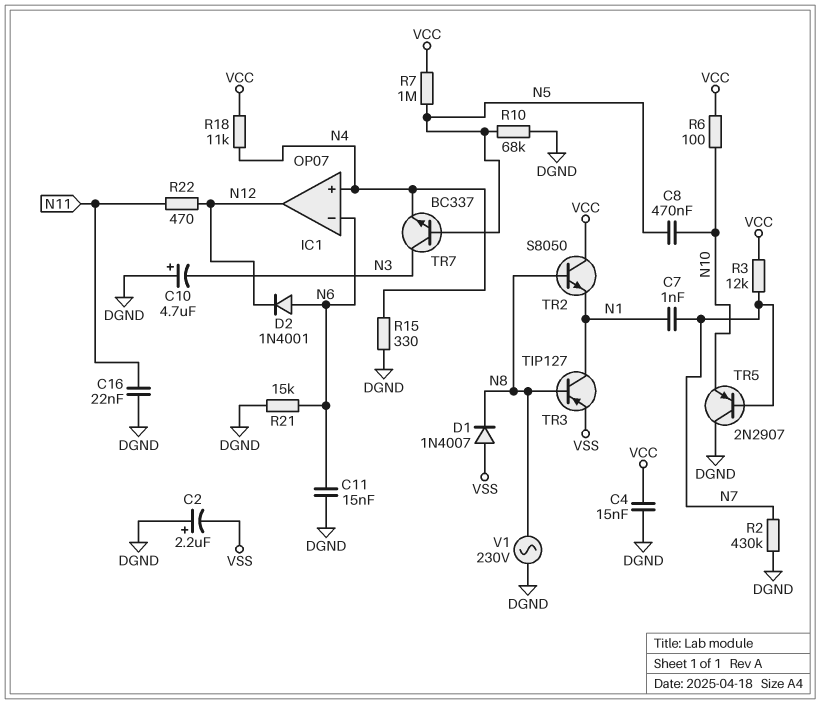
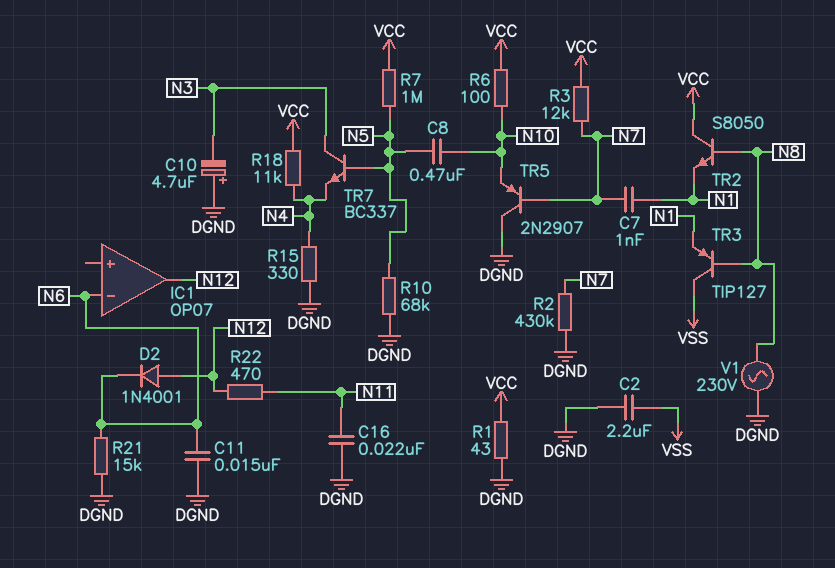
C2: 2.2uF (plus DGND, minus VSS) -> 2.2uF (DGND, VSS)
C4: 15nF (DGND, VCC) -> none
D1: diode 1N4007 (A VSS, K N8) -> none
D2: diode 1N4001 (A N6, K N12) -> diode 1N4001 (A N12, K N6)
IC1 pin in+: N4 -> none
R1: none -> 43 (DGND, VCC)
TR3: PNP TIP127 (B N8, C N1, E VSS) -> PNP TIP127 (B N8, C VSS, E N1)

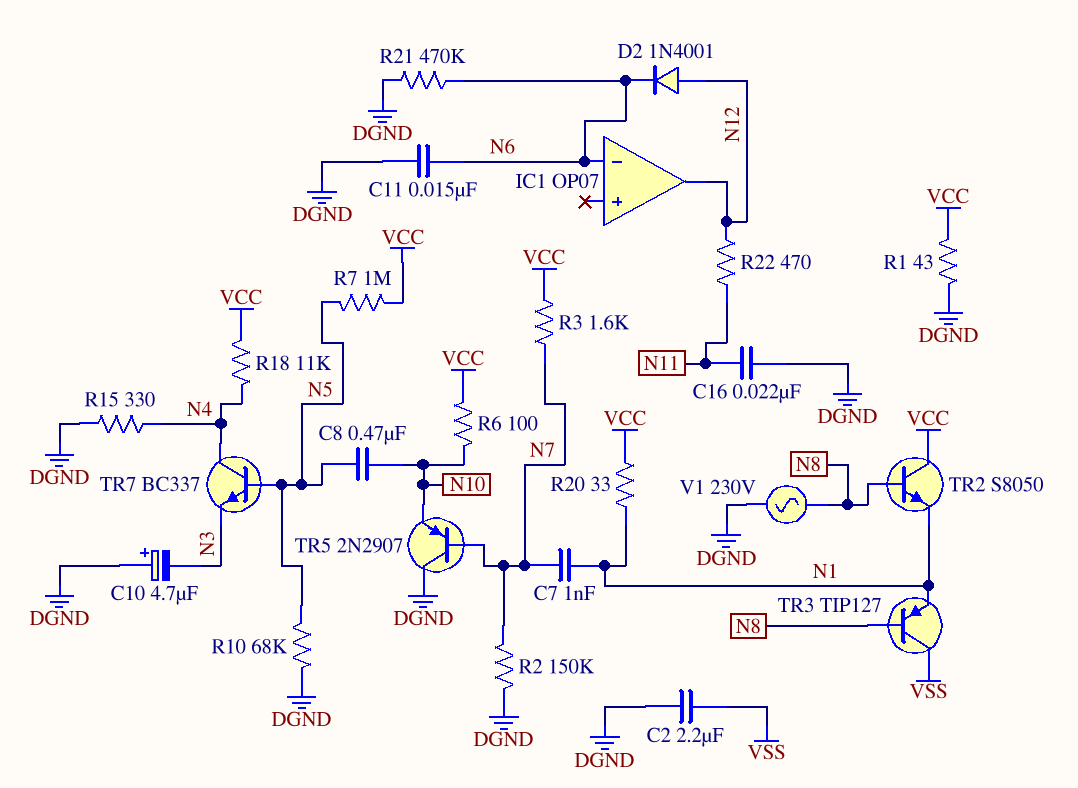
R2: 430k (DGND, N7) -> 150k (DGND, N7)
R3: 12k (N7, VCC) -> 1.6k (N7, VCC)
R20: none -> 33 (N1, VCC)
R21: 15k (DGND, N6) -> 470k (DGND, N6)
TR7: NPN BC337 (B N5, C N3, E N4) -> NPN BC337 (B N5, C N4, E N3)

